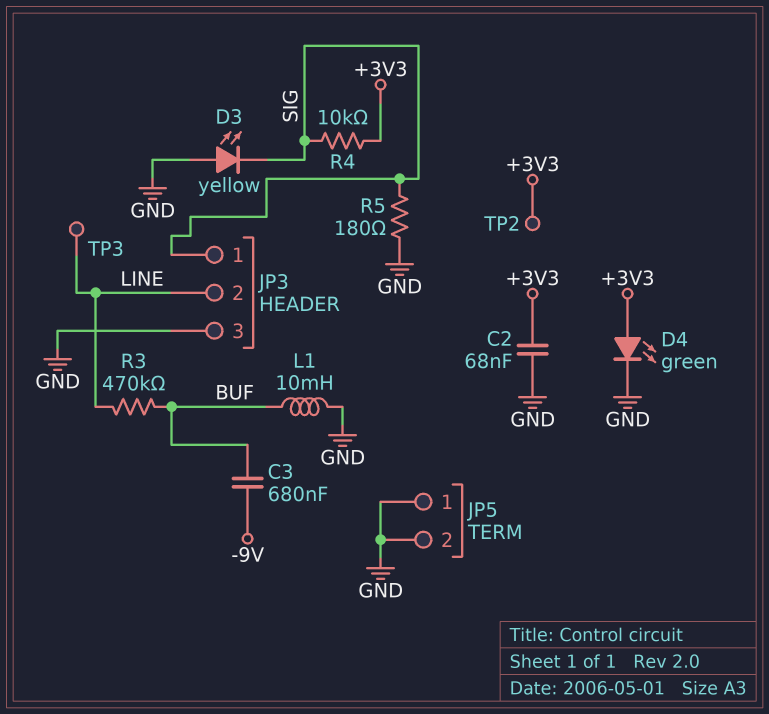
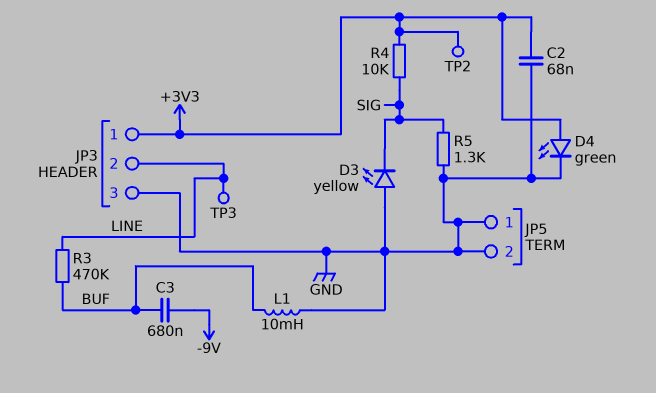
JP3 pin 1: SIG -> +3V3
R5: 180 (GND, SIG) -> 1.3k (GND, SIG)

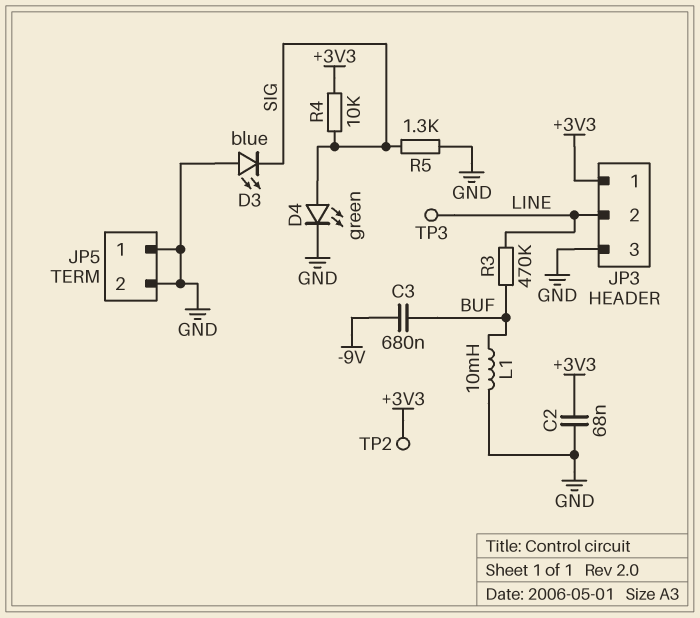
D3: LED yellow (A GND, K SIG) -> LED blue (A GND, K SIG)
D4: LED green (A +3V3, K GND) -> LED green (A SIG, K GND)

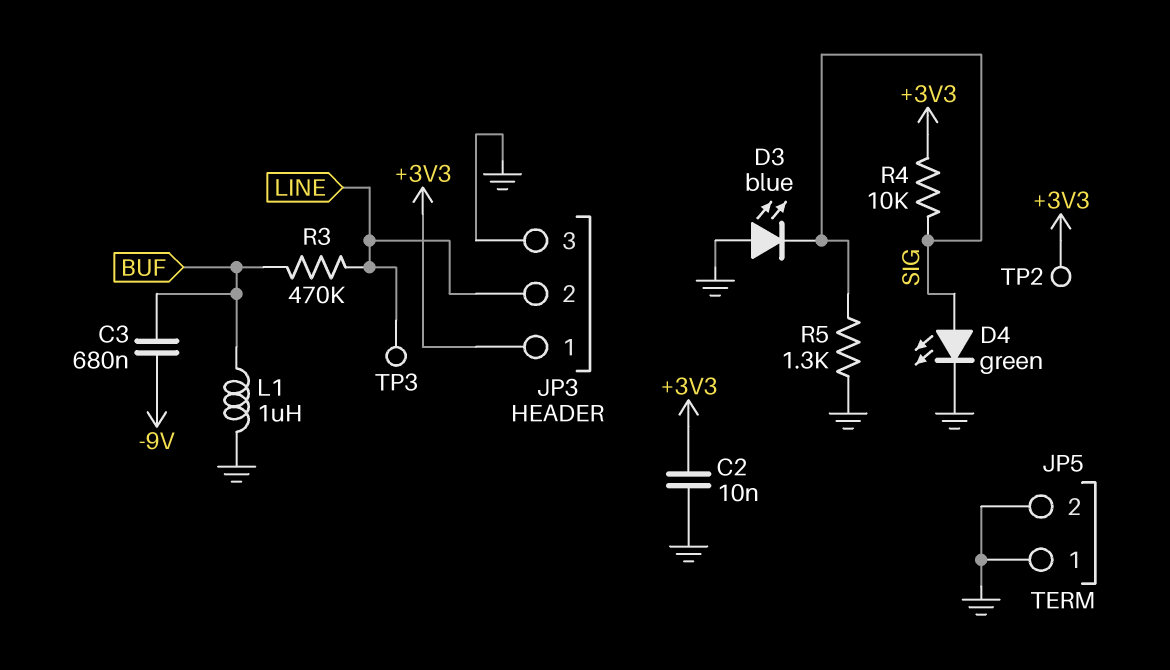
C2: 68nF (+3V3, GND) -> 10nF (+3V3, GND)
L1: 10mH (BUF, GND) -> 1uH (BUF, GND)

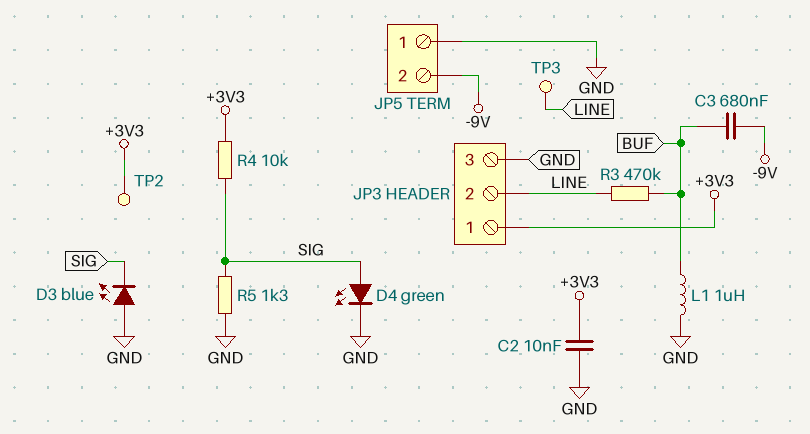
JP5 pin 2: GND -> -9V

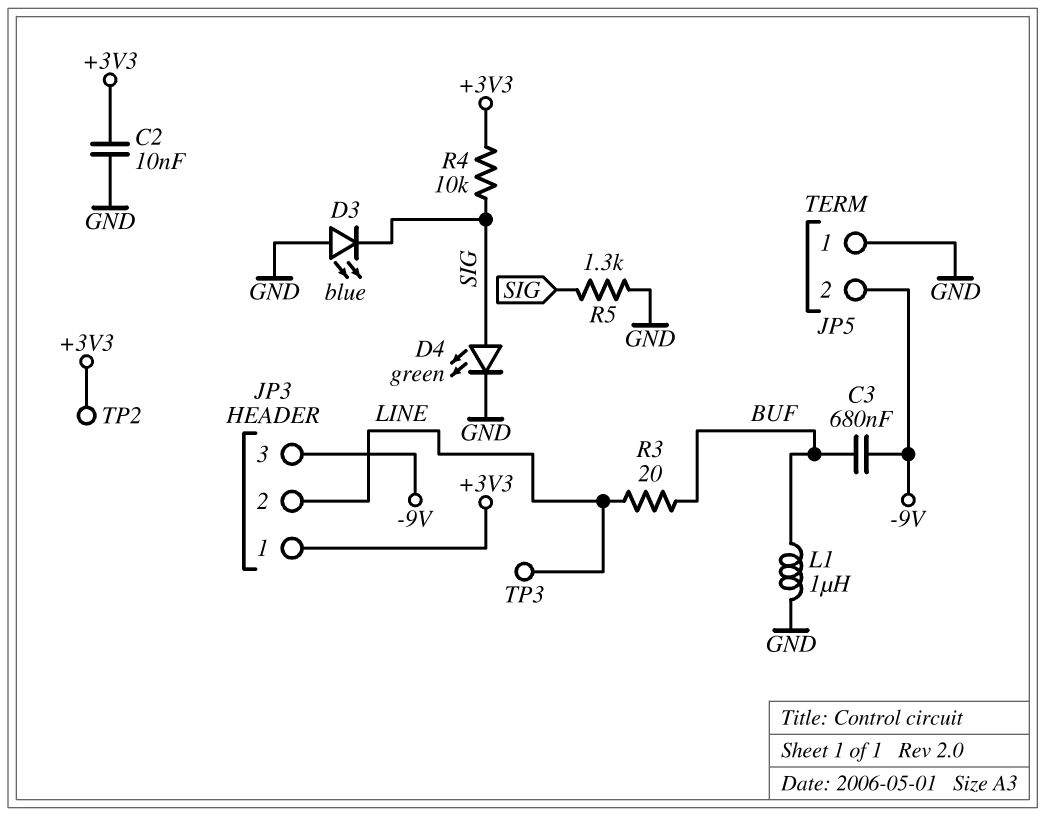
JP3 pin 3: GND -> -9V
R3: 470k (BUF, LINE) -> 20 (BUF, LINE)

